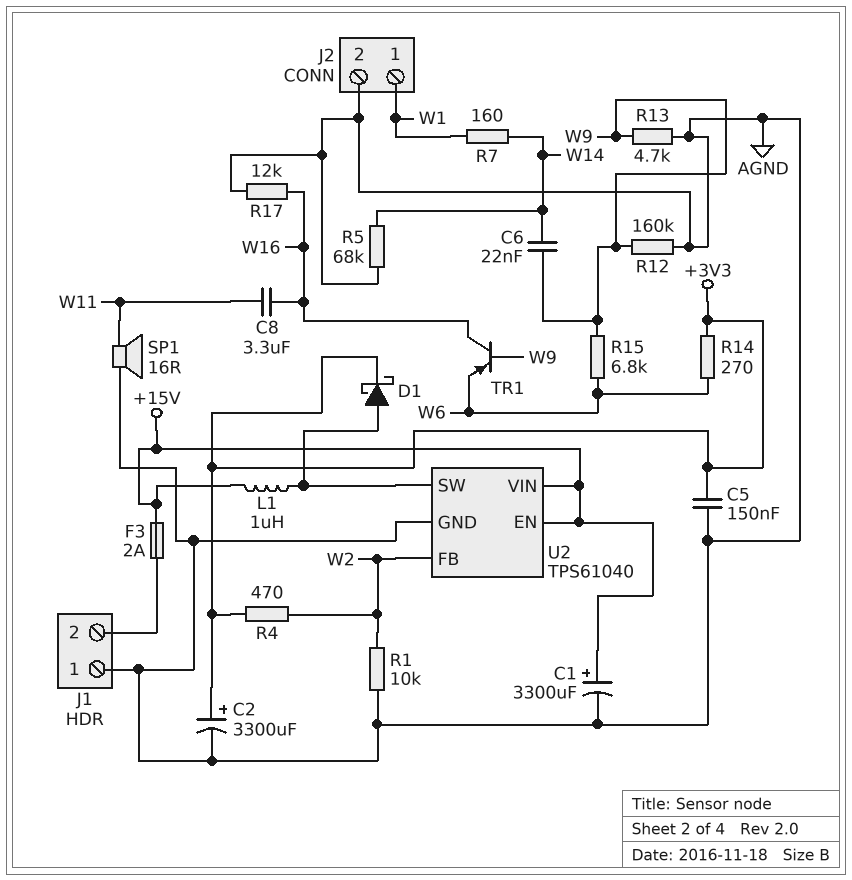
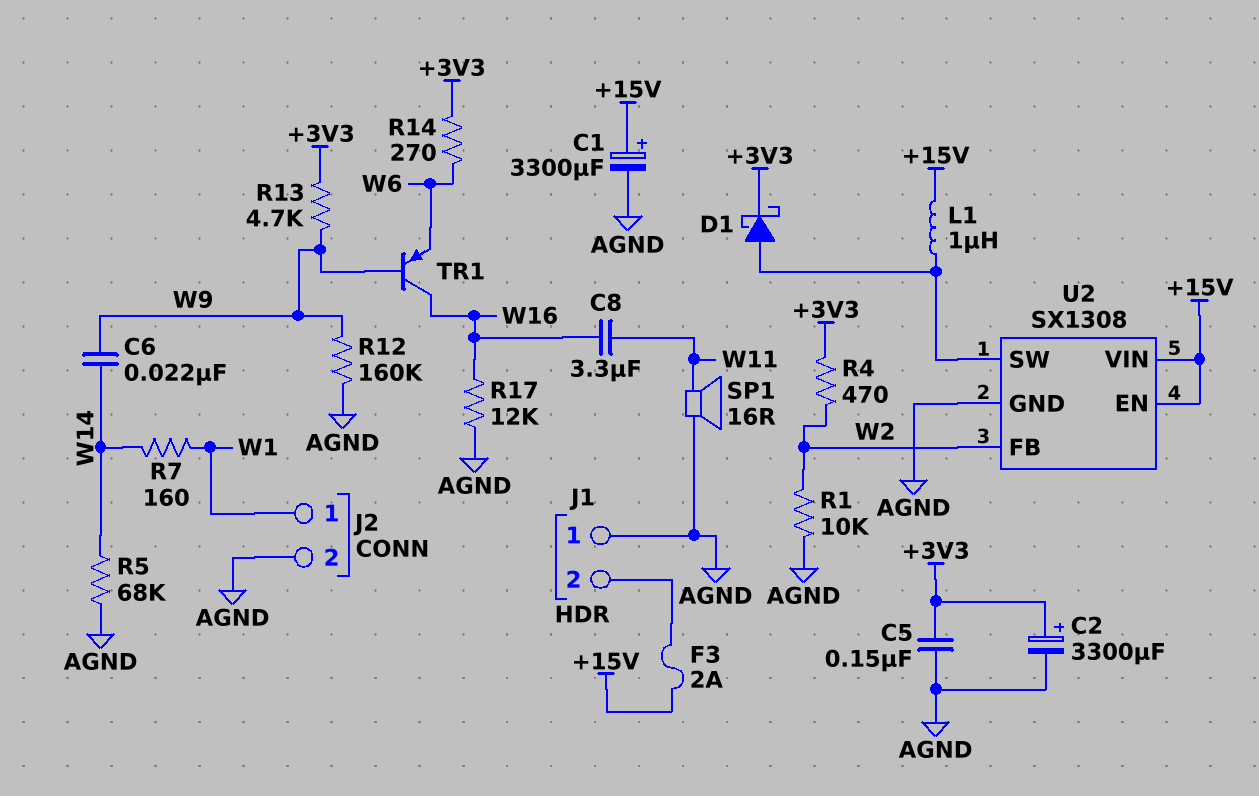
R13: 4.7k (AGND, W9) -> 4.7k (+3V3, W9)
R15: 6.8k (W6, W9) -> none
U2: TPS61040 -> SX1308

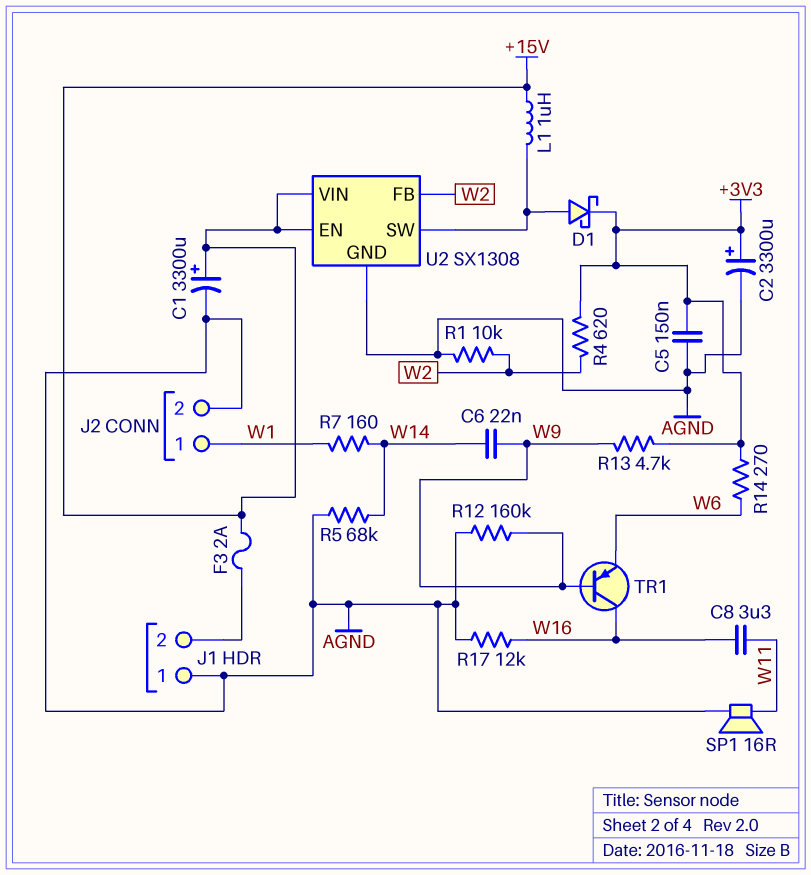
R4: 470 (+3V3, W2) -> 620 (+3V3, W2)

